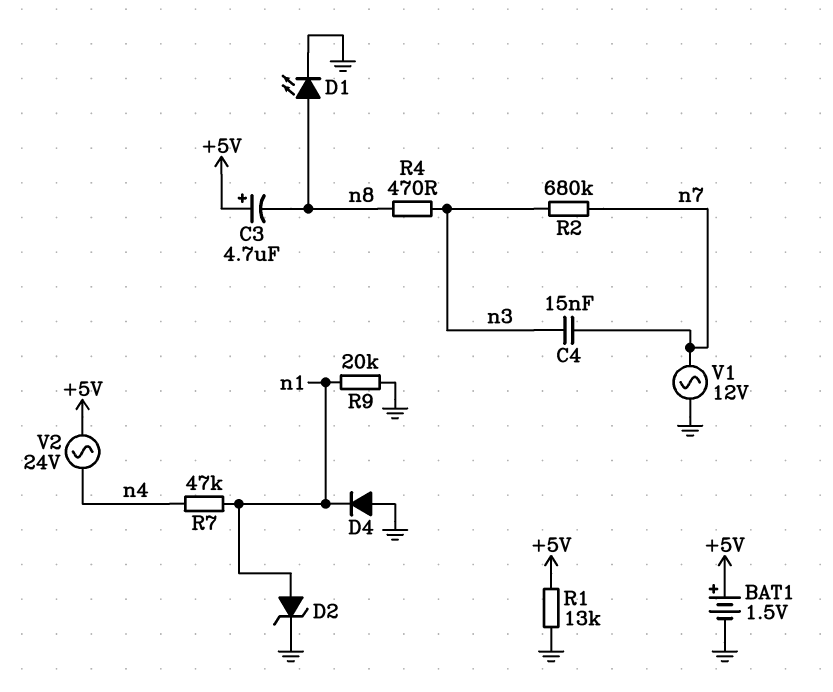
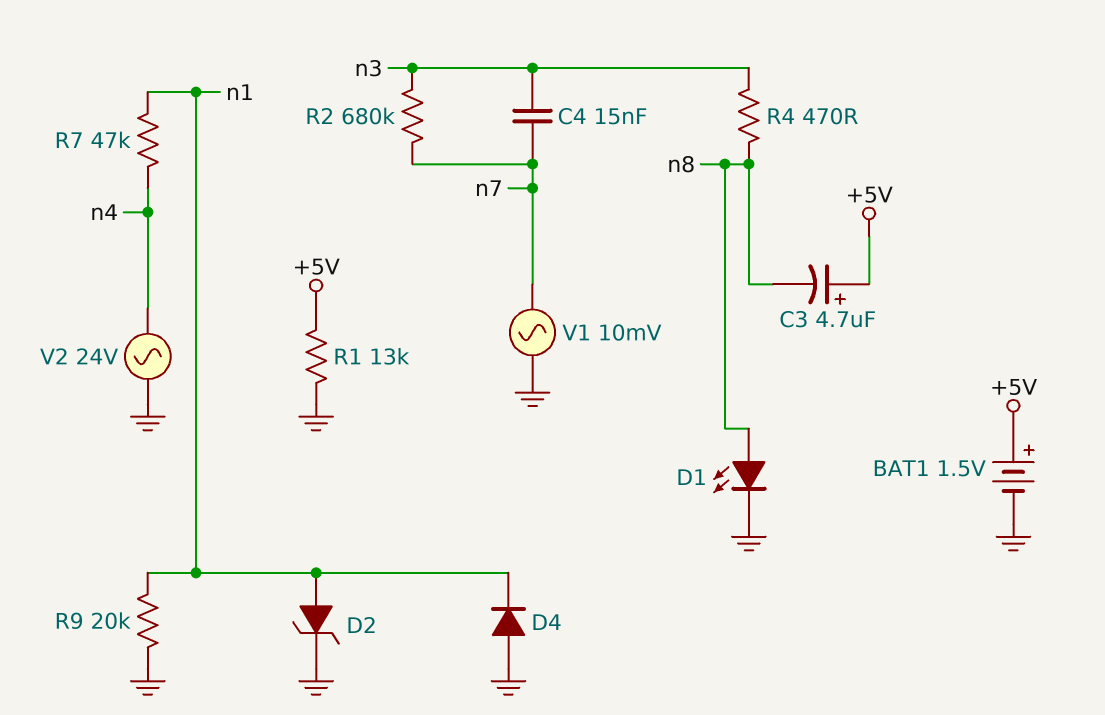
V1: AC 12V (GND, n7) -> AC 10mV (GND, n7)
V2: AC 24V (+5V, n4) -> AC 24V (GND, n4)

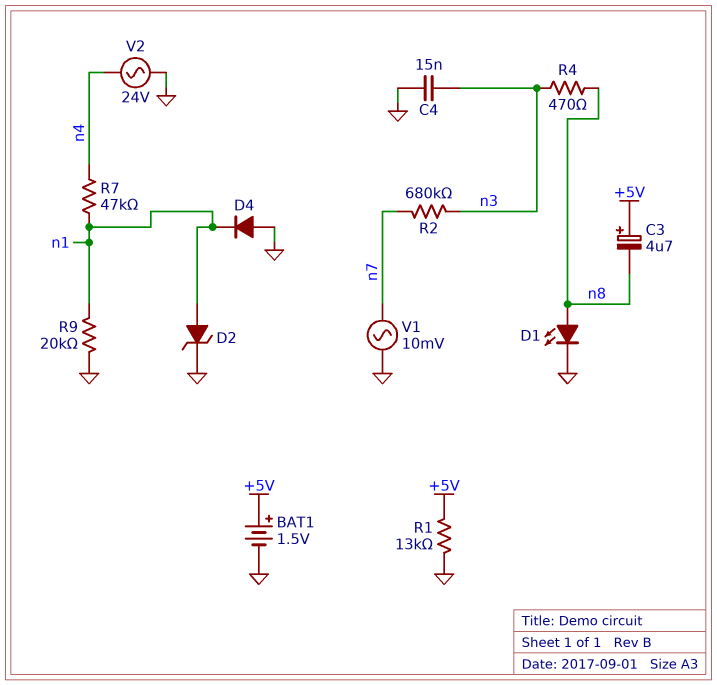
C4: 15nF (n3, n7) -> 15nF (GND, n3)

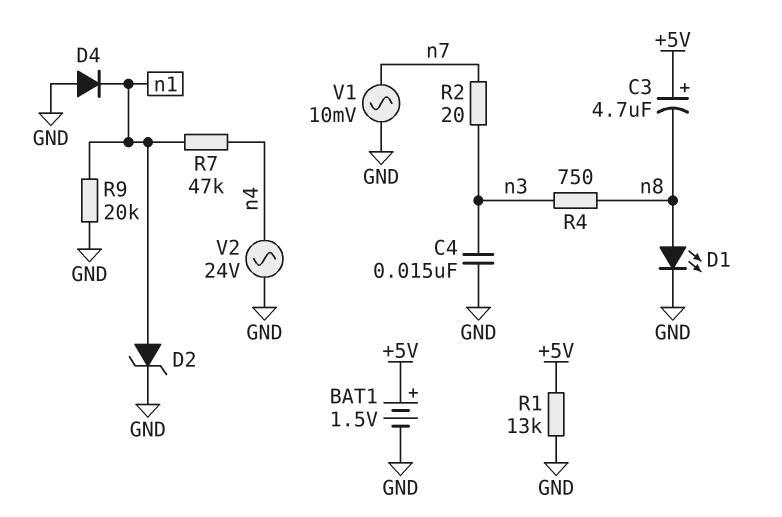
R2: 680k (n3, n7) -> 20 (n3, n7)
R4: 470 (n3, n8) -> 750 (n3, n8)

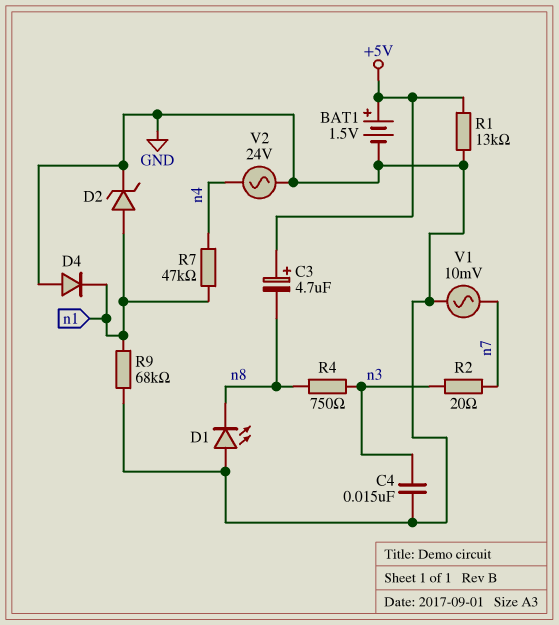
D1: LED (A n8, K GND) -> LED (A GND, K n8)
R9: 20k (GND, n1) -> 68k (GND, n1)

